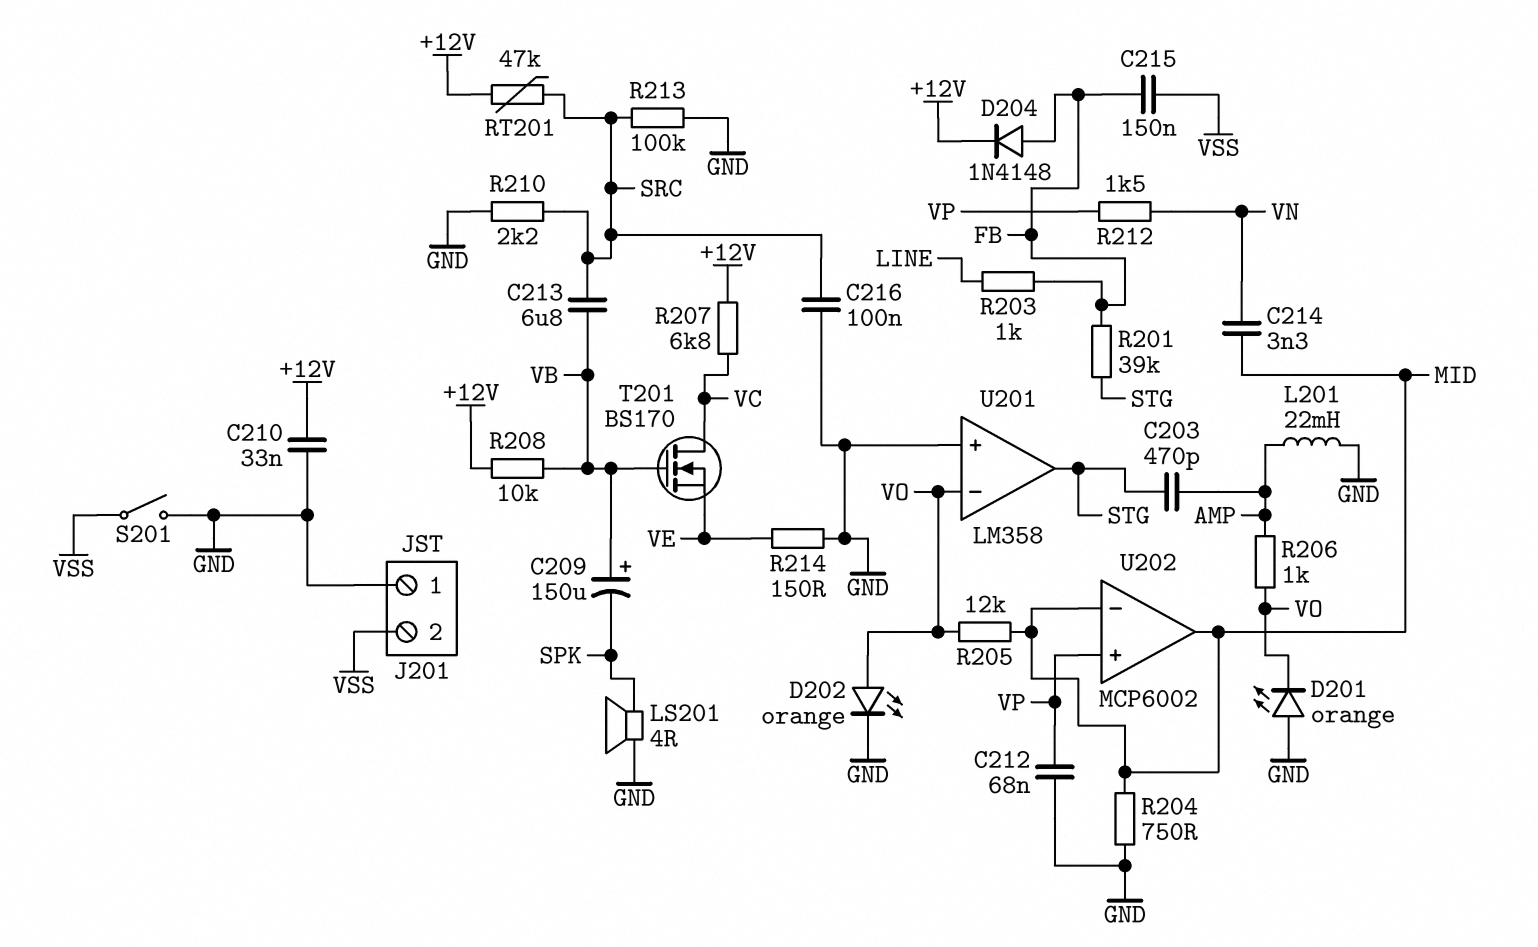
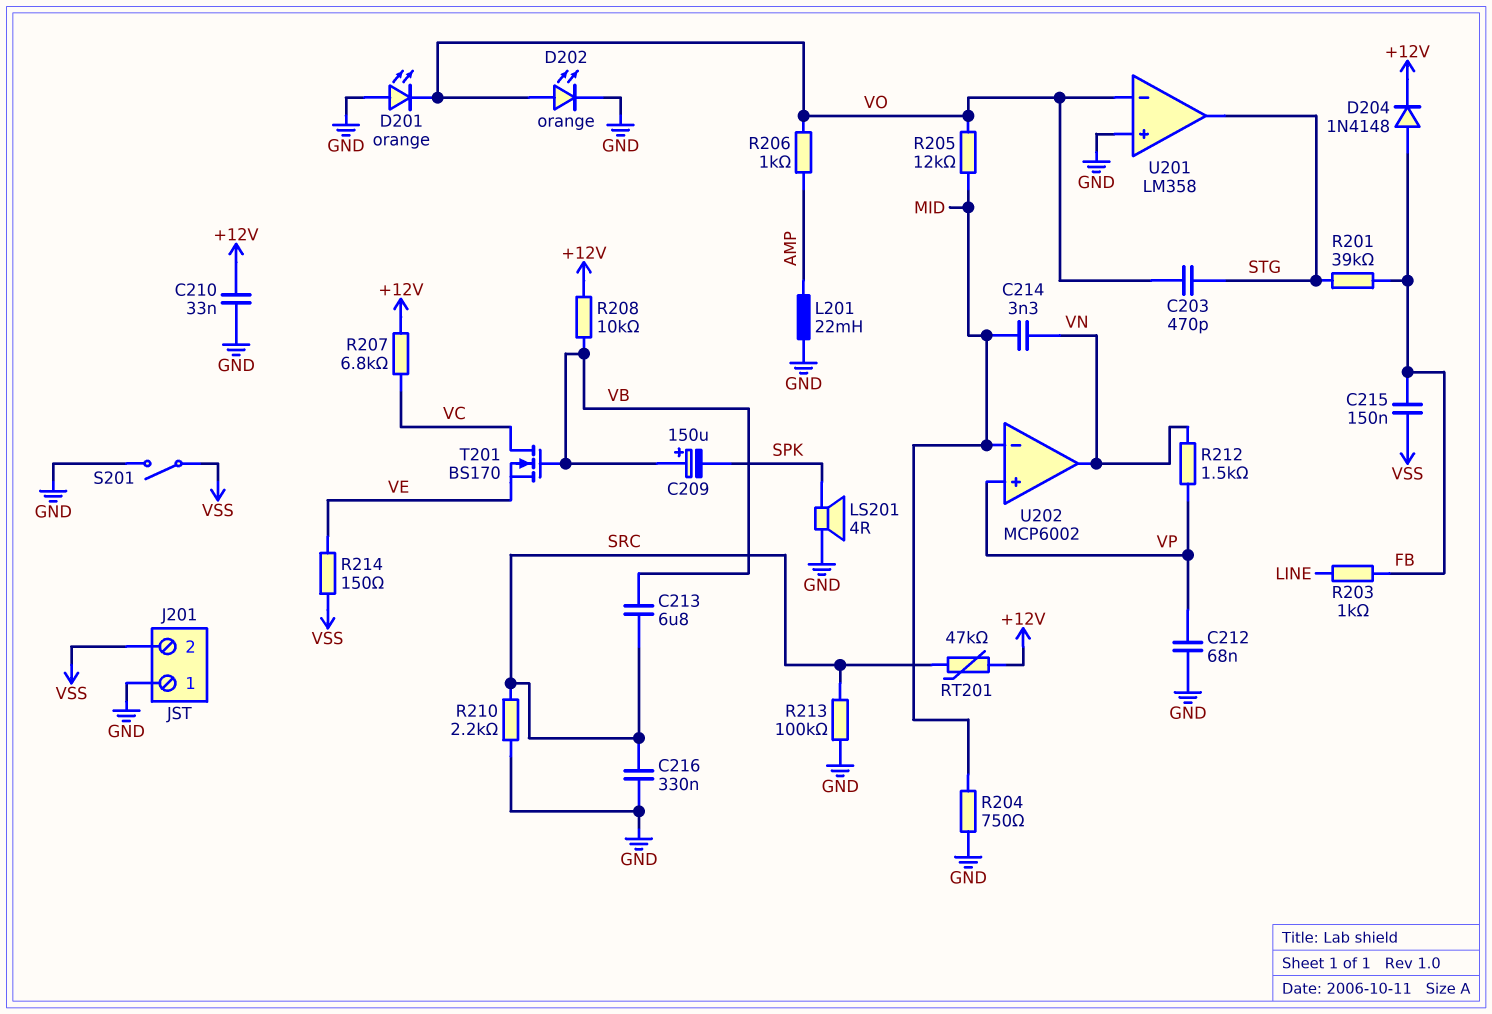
C203: 470pF (AMP, STG) -> 470pF (STG, VO)
C216: 100nF (GND, SRC) -> 330nF (GND, SRC)
R214: 150 (GND, VE) -> 150 (VE, VSS)
U202 pin out: MID -> VN

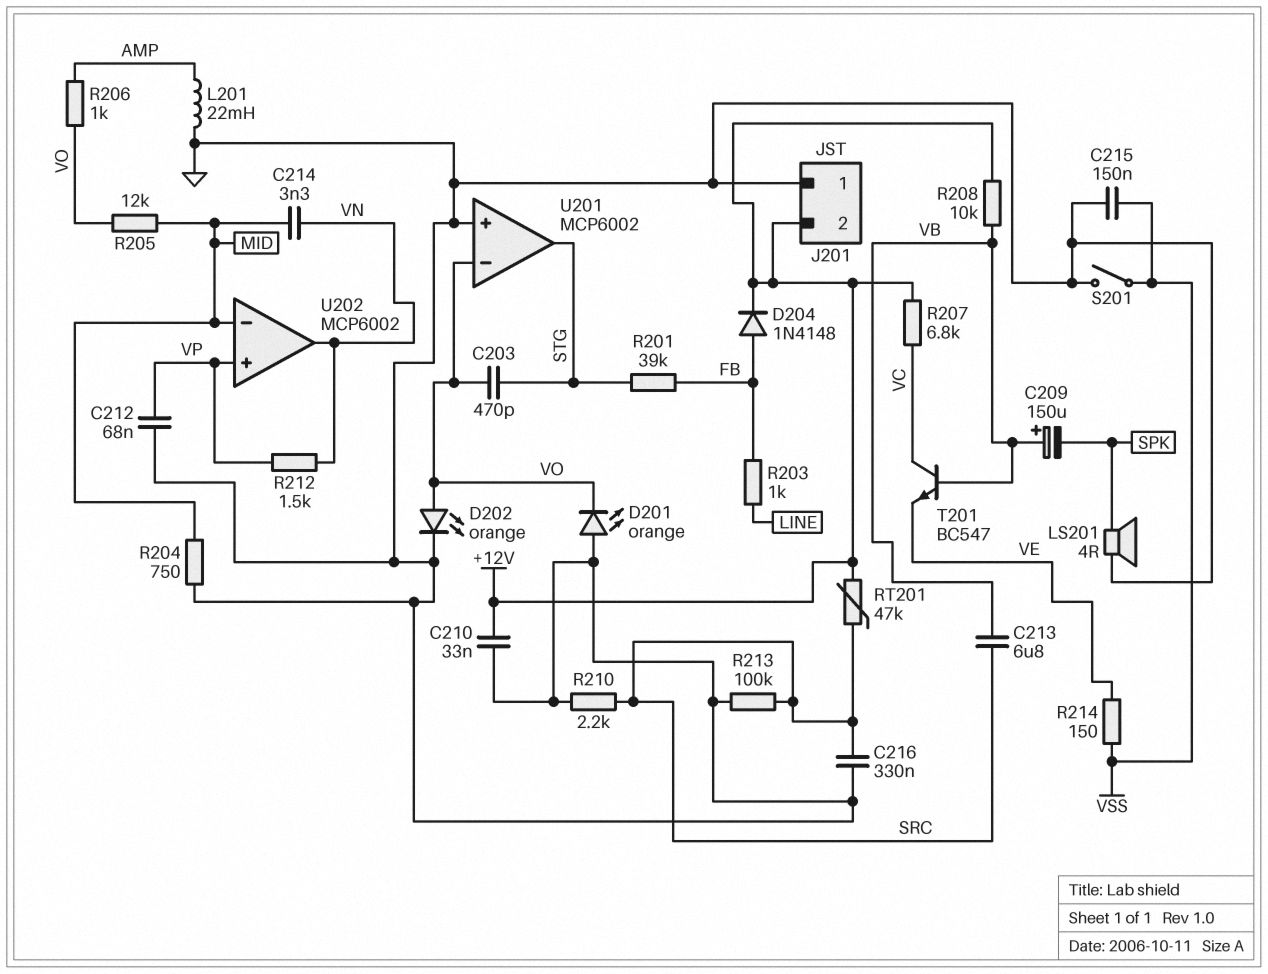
C215: 150nF (FB, VSS) -> 150nF (GND, VSS)
J201 pin 2: VSS -> +12V
T201: NMOS BS170 (G VB, D VC, S VE) -> NPN BC547 (B VB, C VC, E VE)
U201: LM358 -> MCP6002

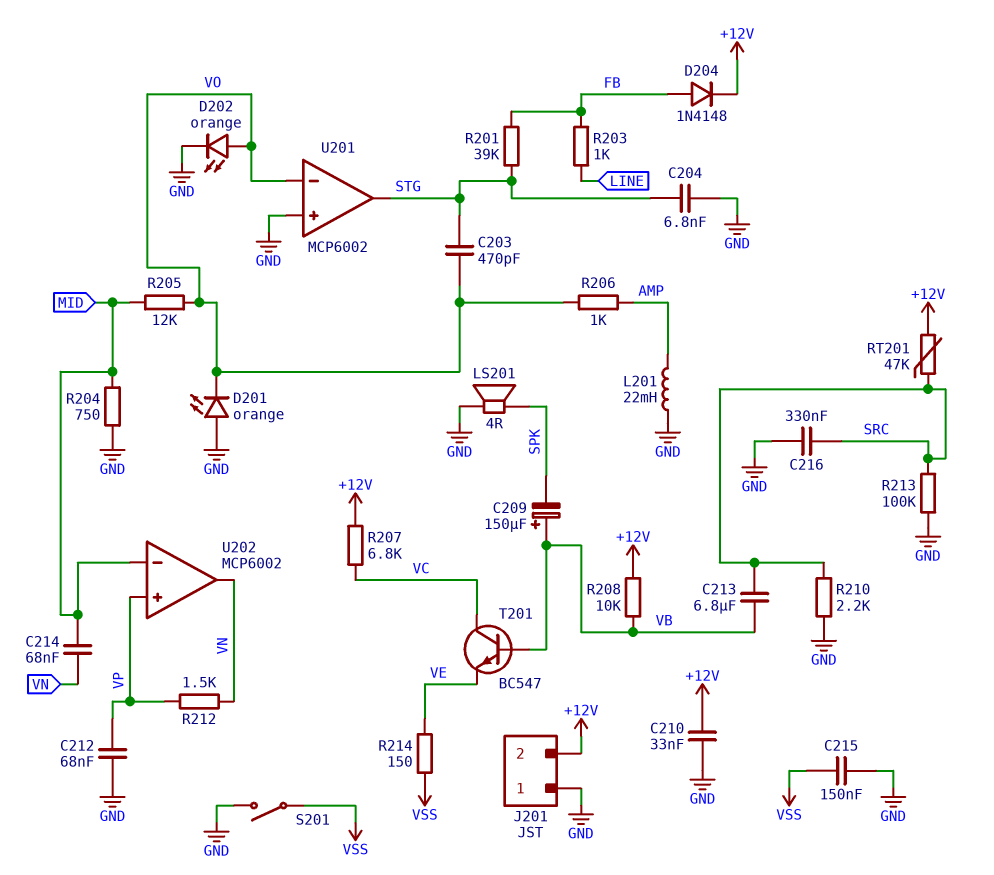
C204: none -> 6.8nF (GND, STG)
C214: 3.3nF (MID, VN) -> 68nF (MID, VN)

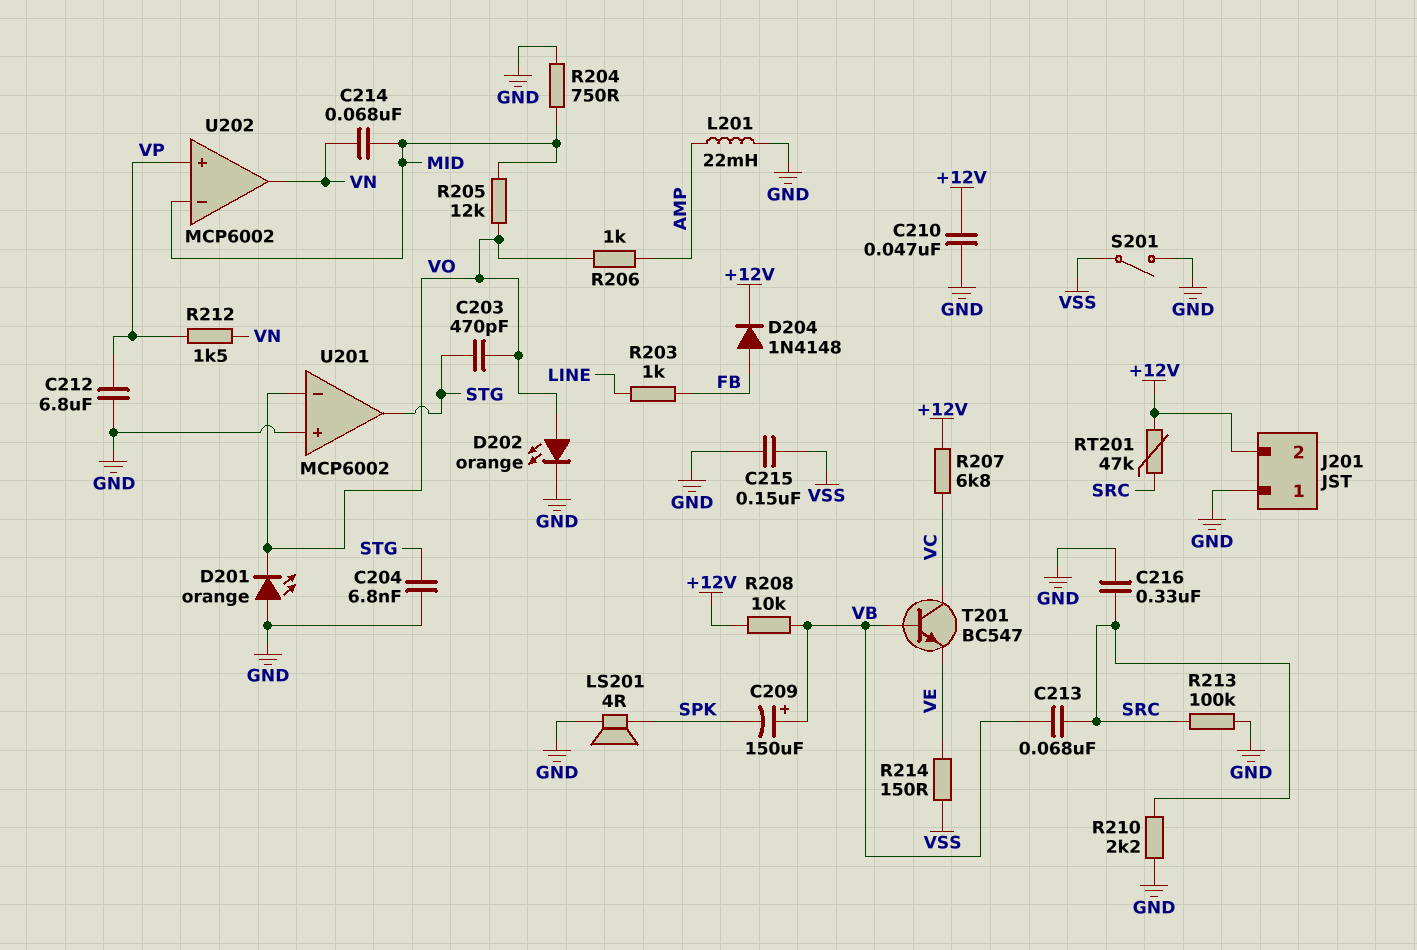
C210: 33nF (+12V, GND) -> 47nF (+12V, GND)
C212: 68nF (GND, VP) -> 6.8uF (GND, VP)
C213: 6.8uF (SRC, VB) -> 68nF (SRC, VB)
R201: 39k (FB, STG) -> none

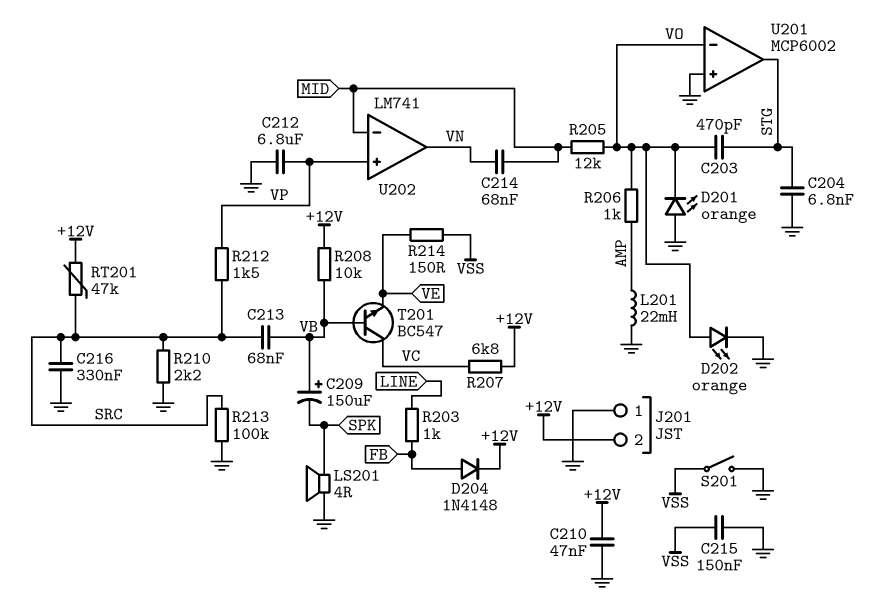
R204: 750 (GND, MID) -> none
R212: 1.5k (VN, VP) -> 1.5k (SRC, VP)
U202: MCP6002 -> LM741

